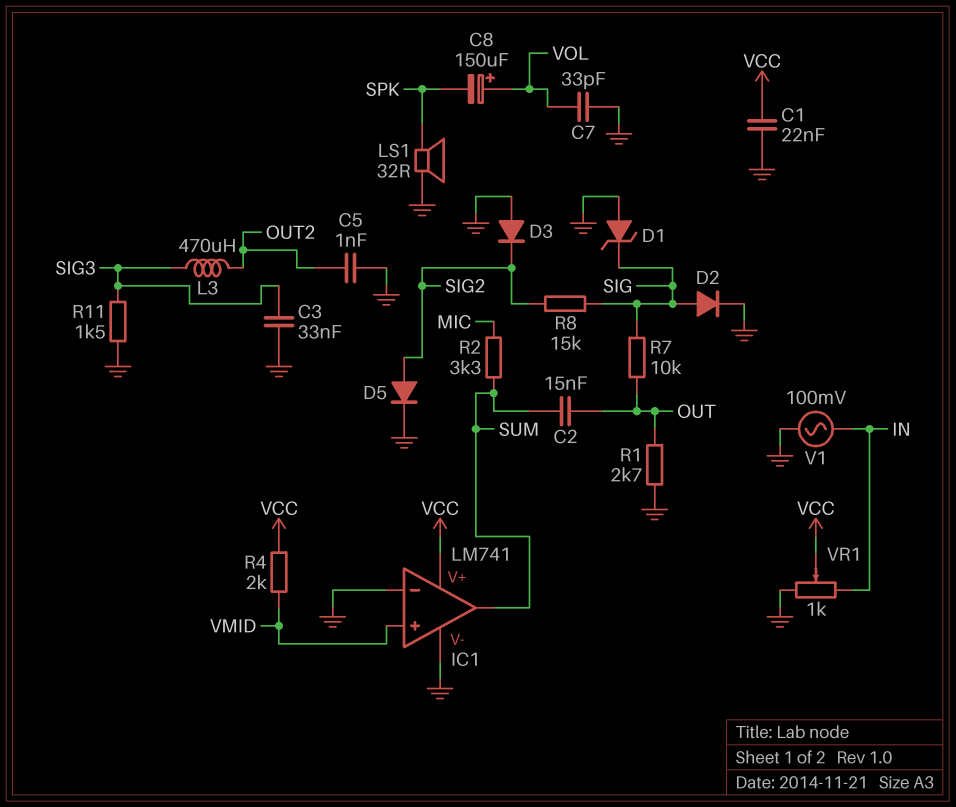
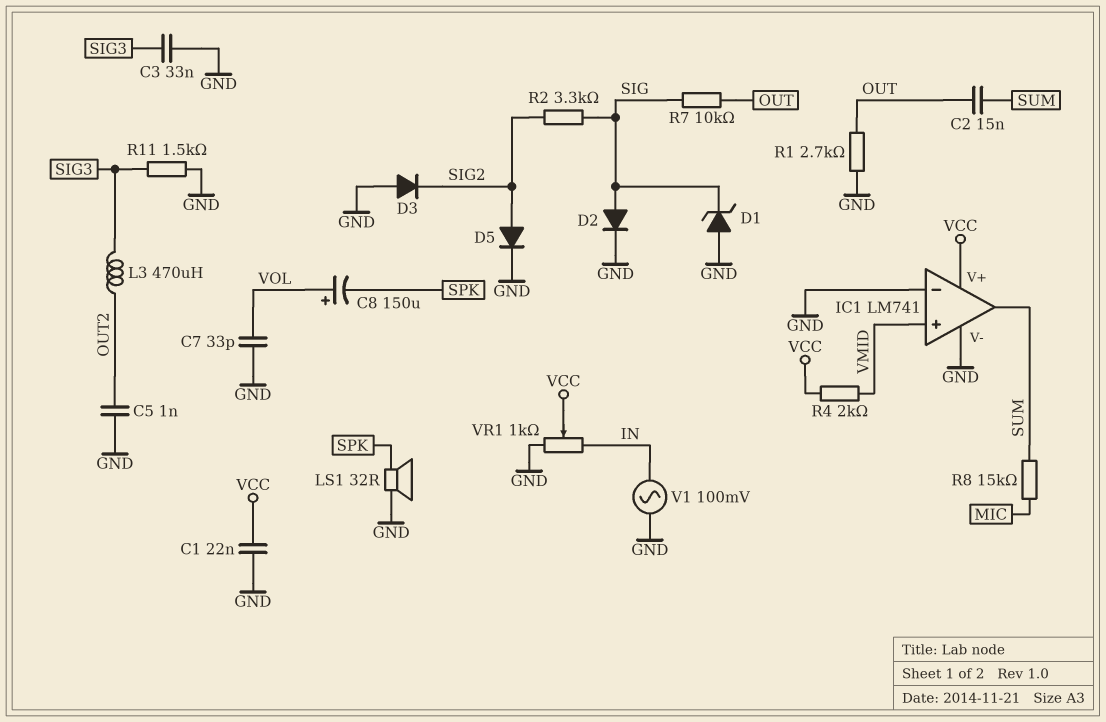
R2: 3.3k (MIC, SUM) -> 3.3k (SIG, SIG2)
R8: 15k (SIG, SIG2) -> 15k (MIC, SUM)

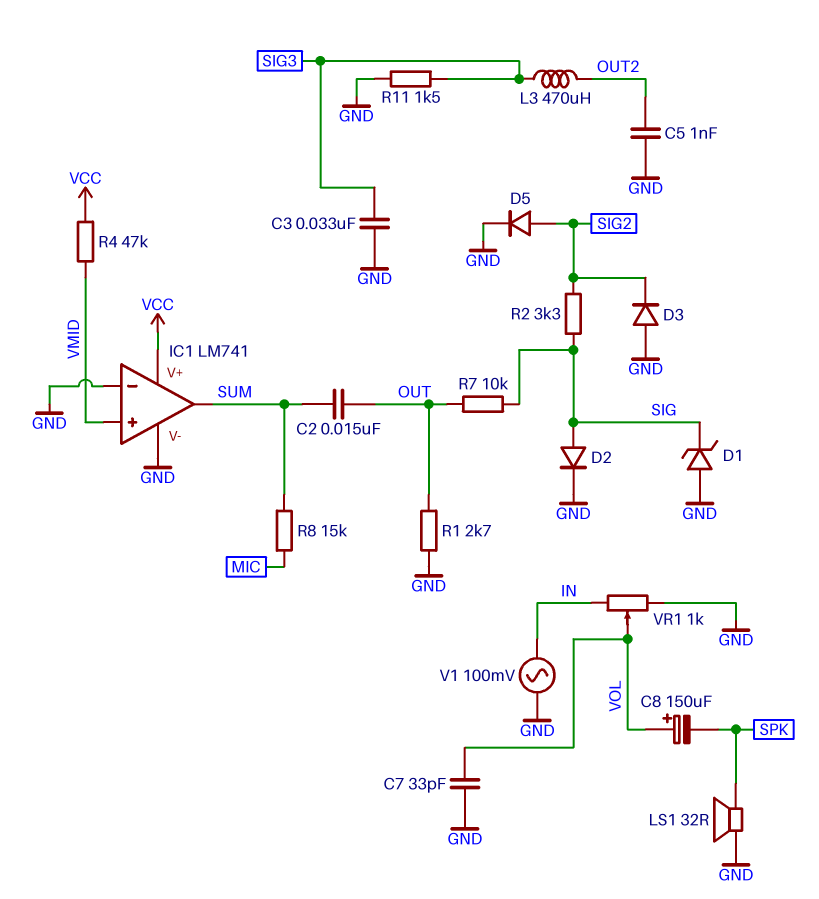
C1: 22nF (GND, VCC) -> none
R4: 2k (VCC, VMID) -> 47k (VCC, VMID)
VR1: 1k (GND, IN, wiper VCC) -> 1k (GND, IN, wiper VOL)

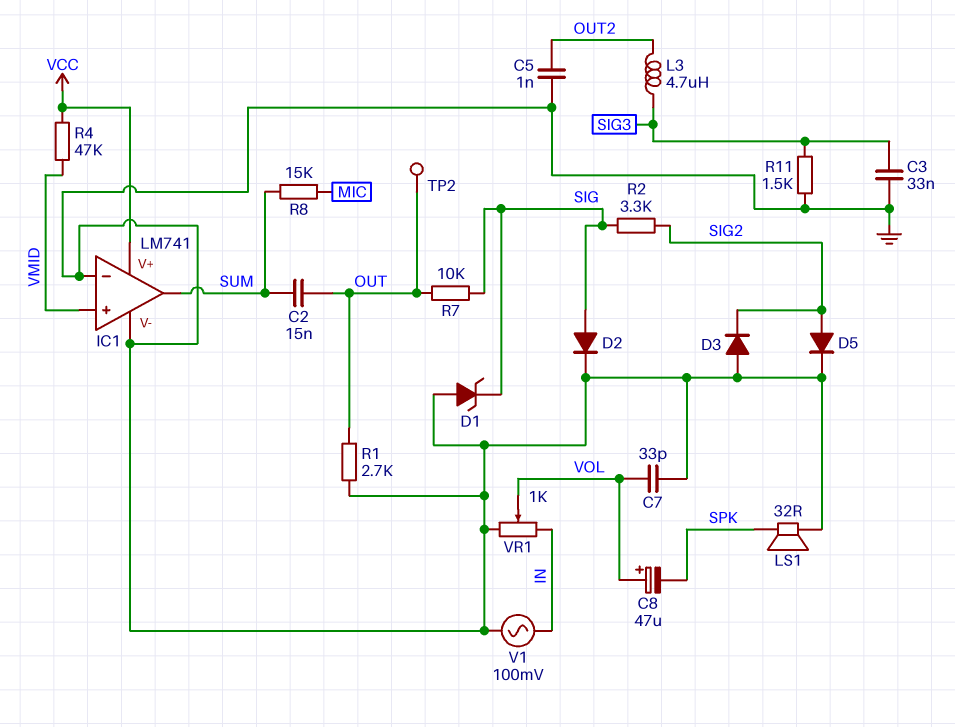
C8: 150uF (plus VOL, minus SPK) -> 47uF (plus VOL, minus SPK)
L3: 470uH (OUT2, SIG3) -> 4.7uH (OUT2, SIG3)
TP2: none -> test point (OUT)

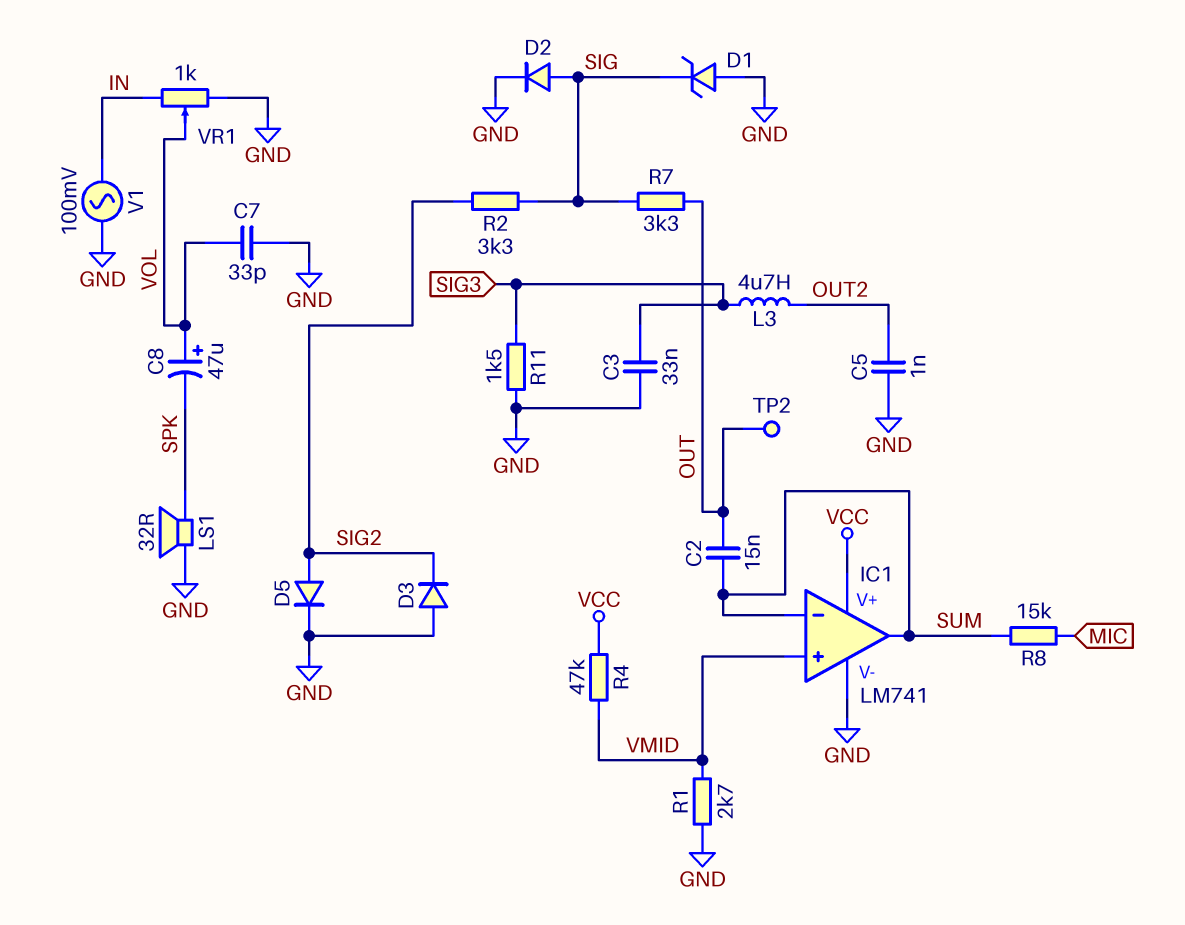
IC1 pin in-: GND -> SUM
R1: 2.7k (GND, OUT) -> 2.7k (GND, VMID)
R7: 10k (OUT, SIG) -> 3.3k (OUT, SIG)

